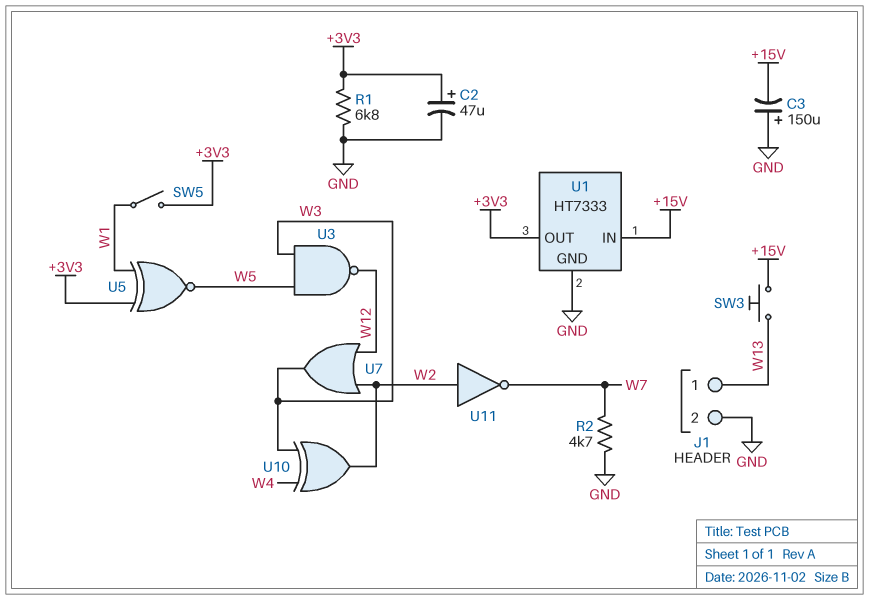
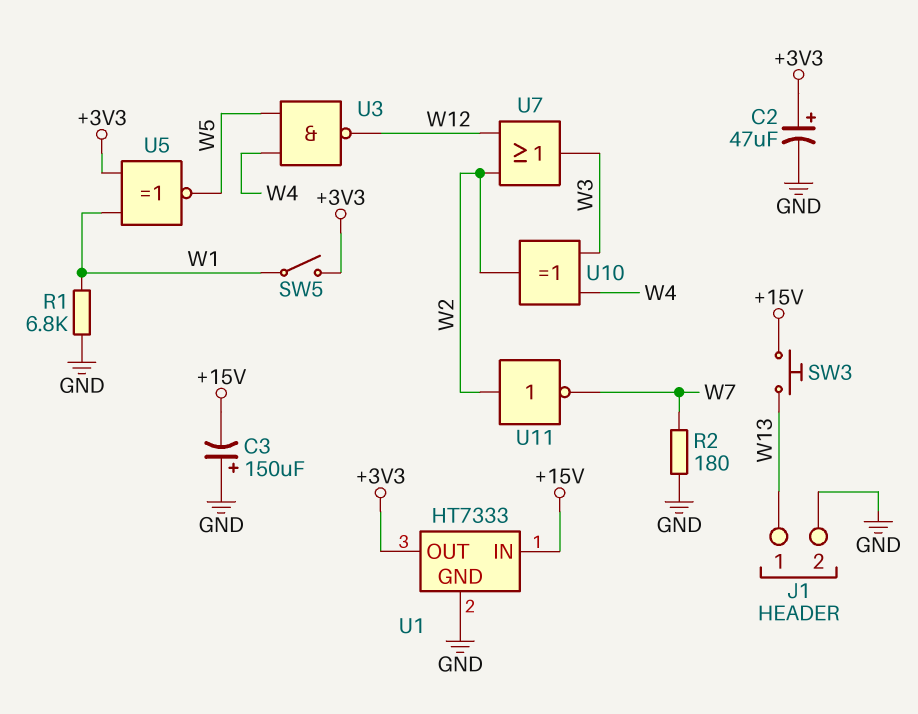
R1: 6.8k (+3V3, GND) -> 6.8k (GND, W1)
R2: 4.7k (GND, W7) -> 180 (GND, W7)
U3: NAND (in W3, in W5, out W12) -> NAND (in W4, in W5, out W12)

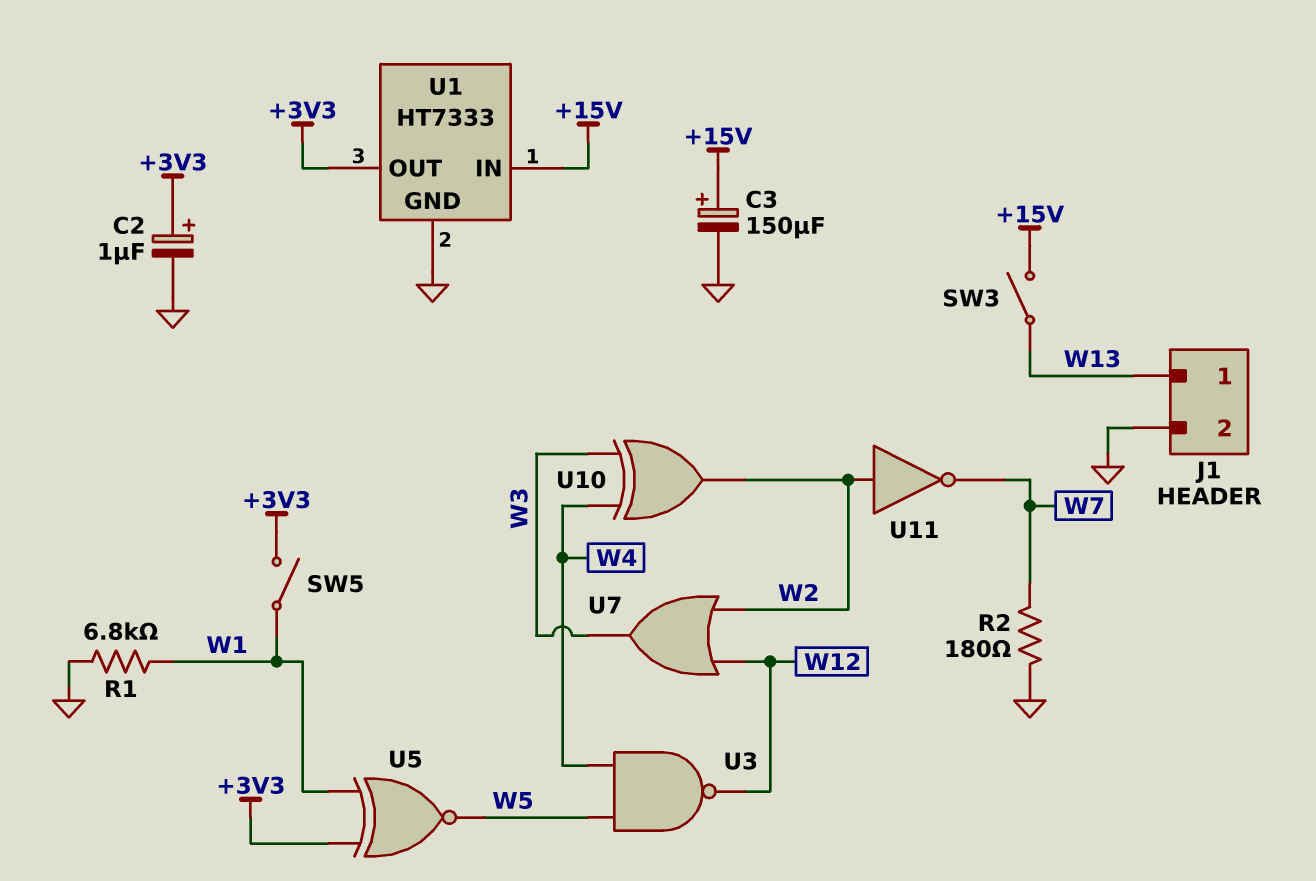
C2: 47uF (plus +3V3, minus GND) -> 1uF (plus +3V3, minus GND)
C3: 150uF (plus GND, minus +15V) -> 150uF (plus +15V, minus GND)
SW3: button (+15V, W13) -> switch (+15V, W13)

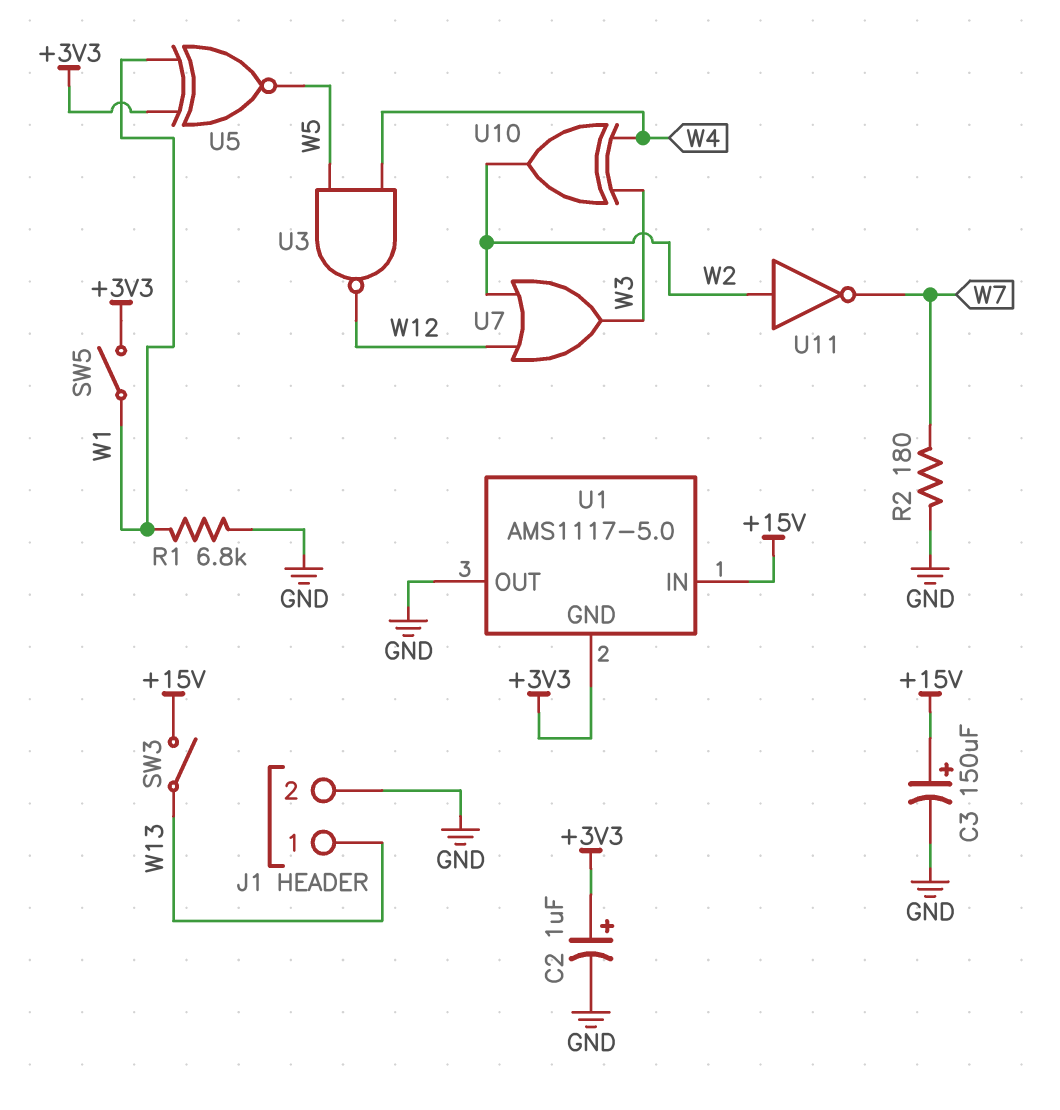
U1: HT7333 -> AMS1117-5.0
U1 pin GND: GND -> +3V3
U1 pin OUT: +3V3 -> GND

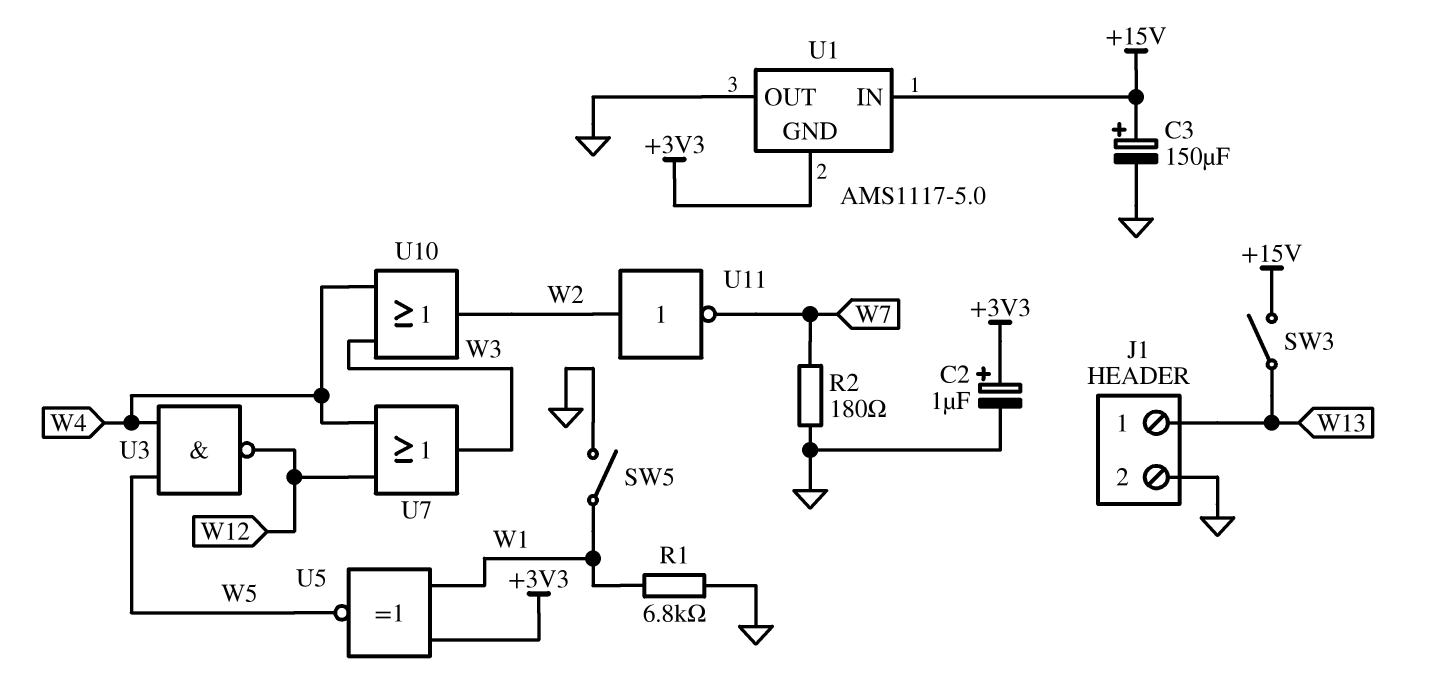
SW5: switch (+3V3, W1) -> switch (GND, W1)
U7: OR (in W2, in W12, out W3) -> OR (in W4, in W12, out W3)
U10: XOR (in W3, in W4, out W2) -> OR (in W3, in W4, out W2)

